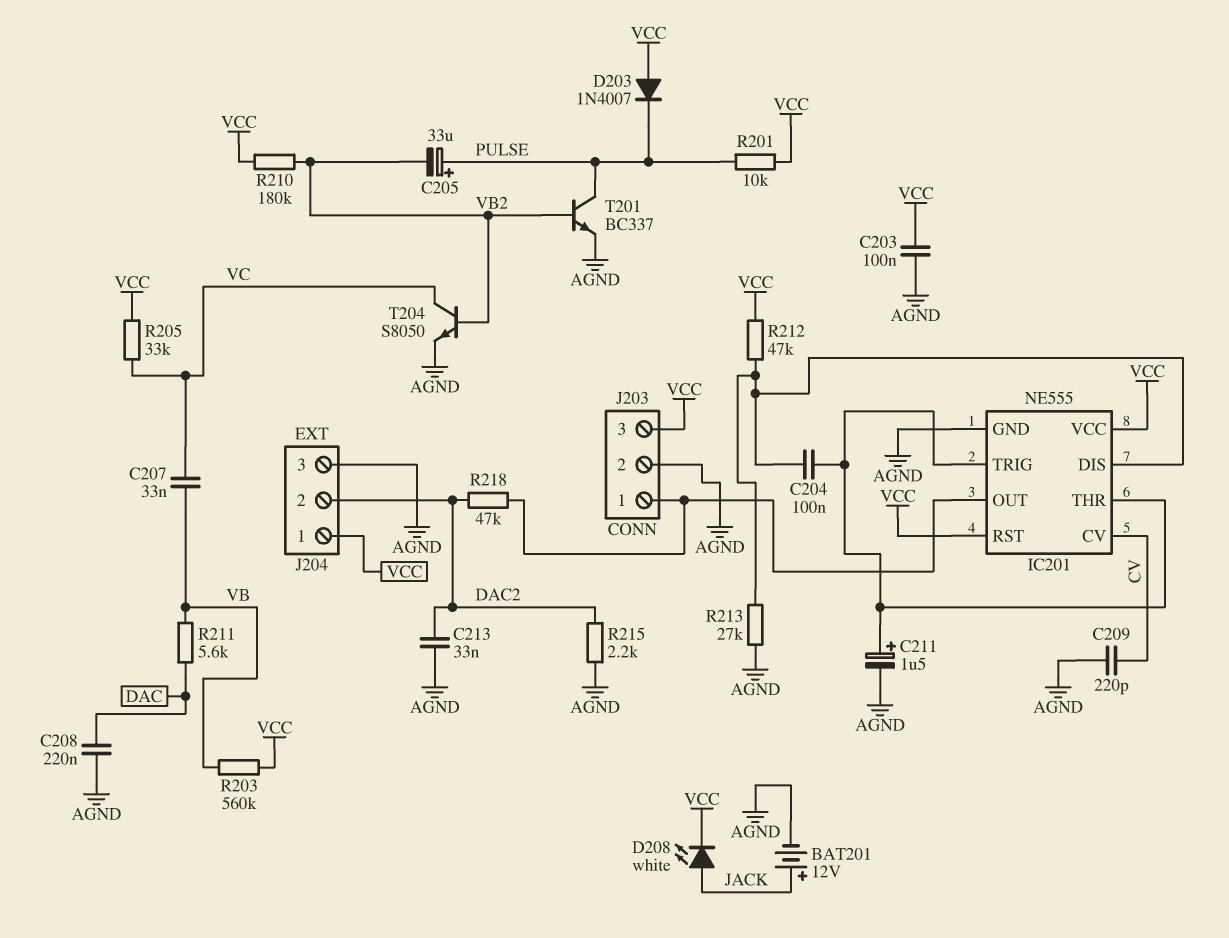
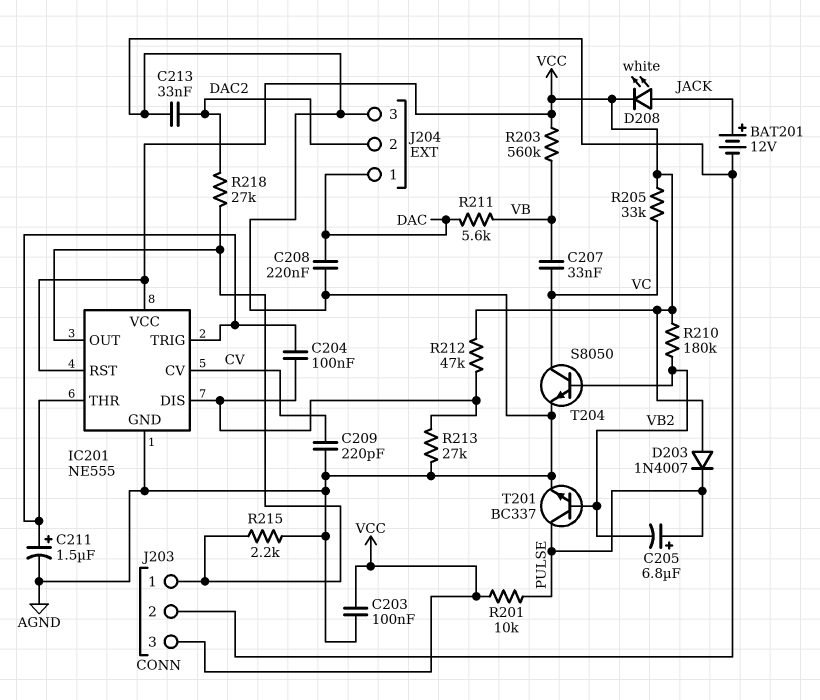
C205: 33uF (plus PULSE, minus VB2) -> 6.8uF (plus PULSE, minus VB2)
J204 pin 1: VCC -> DAC
R215: 2.2k (AGND, DAC2) -> 2.2k (AGND, IC201/OUT)
R218: 47k (DAC2, IC201/OUT) -> 27k (DAC2, IC201/OUT)

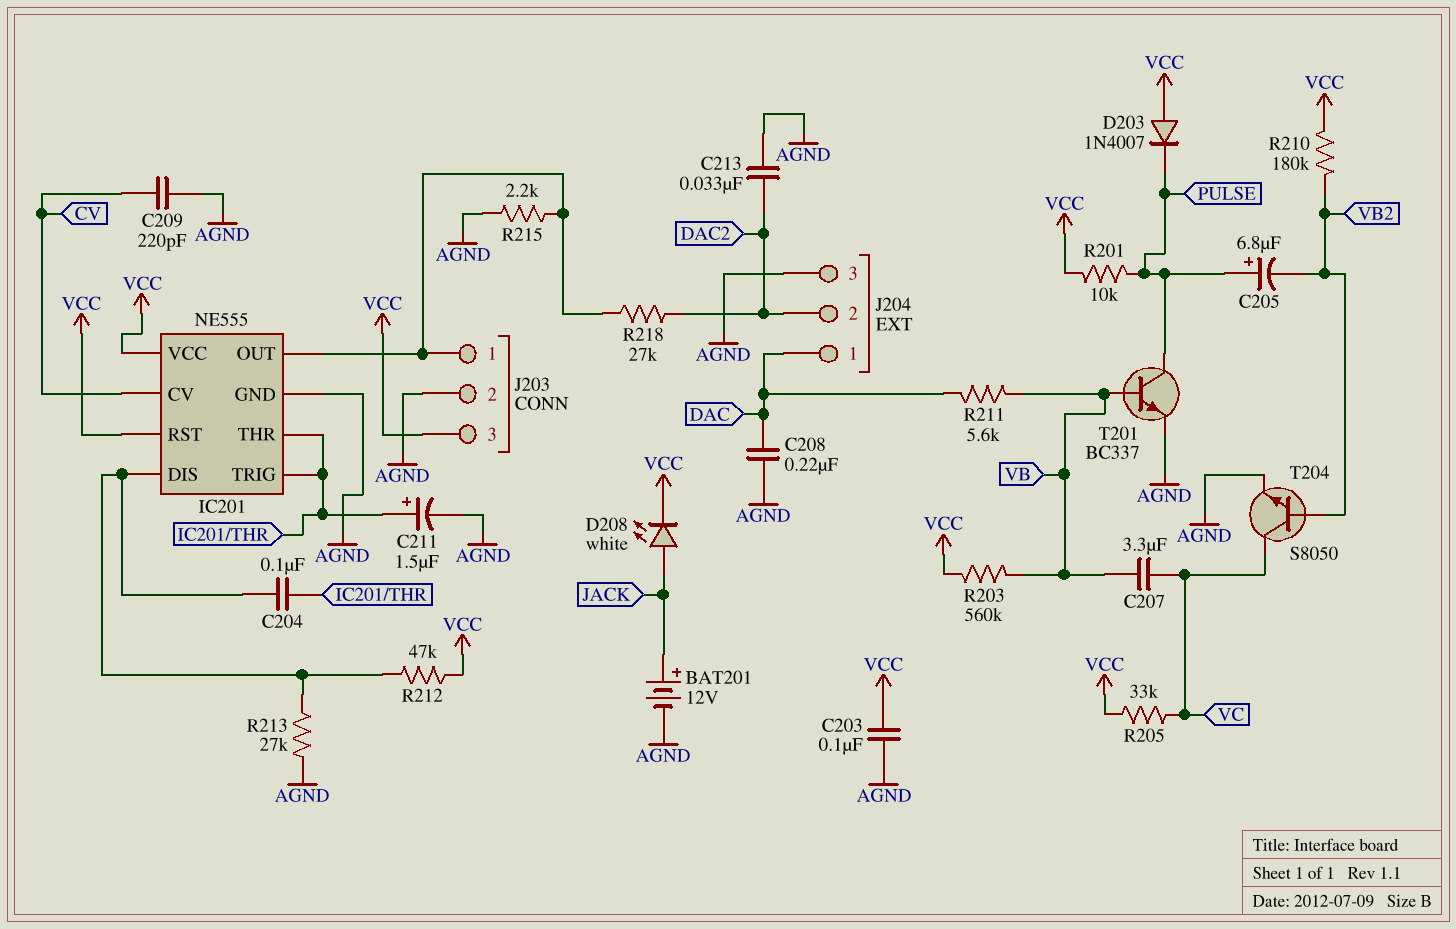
C207: 33nF (VB, VC) -> 3.3uF (VB, VC)
T201: NPN BC337 (B VB2, C PULSE, E AGND) -> NPN BC337 (B VB, C PULSE, E AGND)

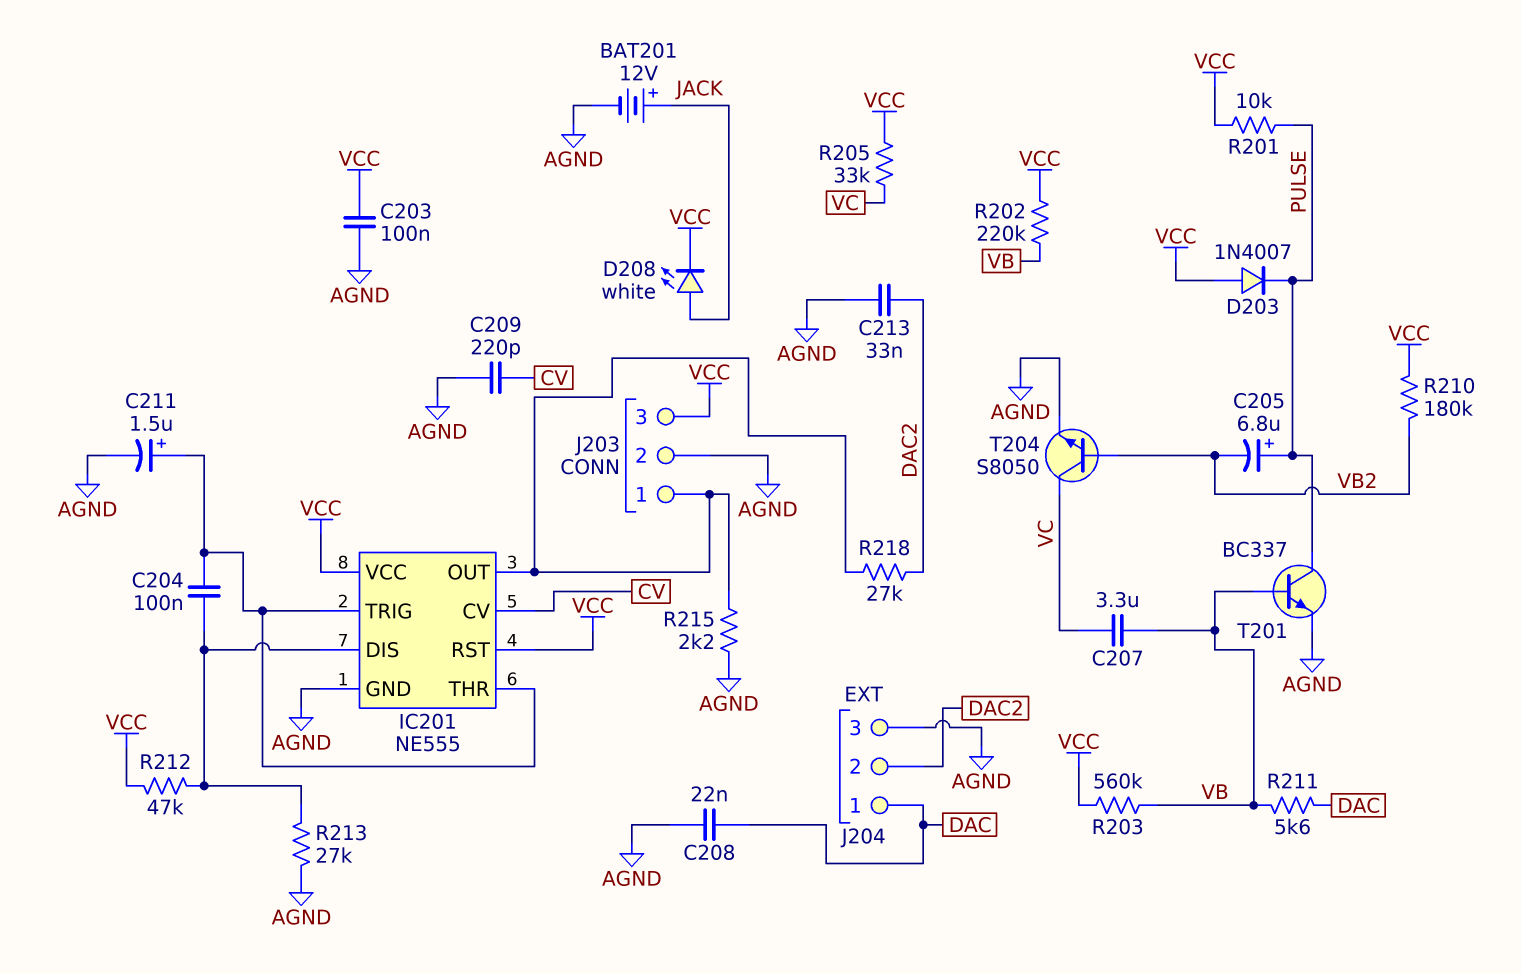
C208: 220nF (AGND, DAC) -> 22nF (AGND, DAC)
R202: none -> 220k (VB, VCC)

